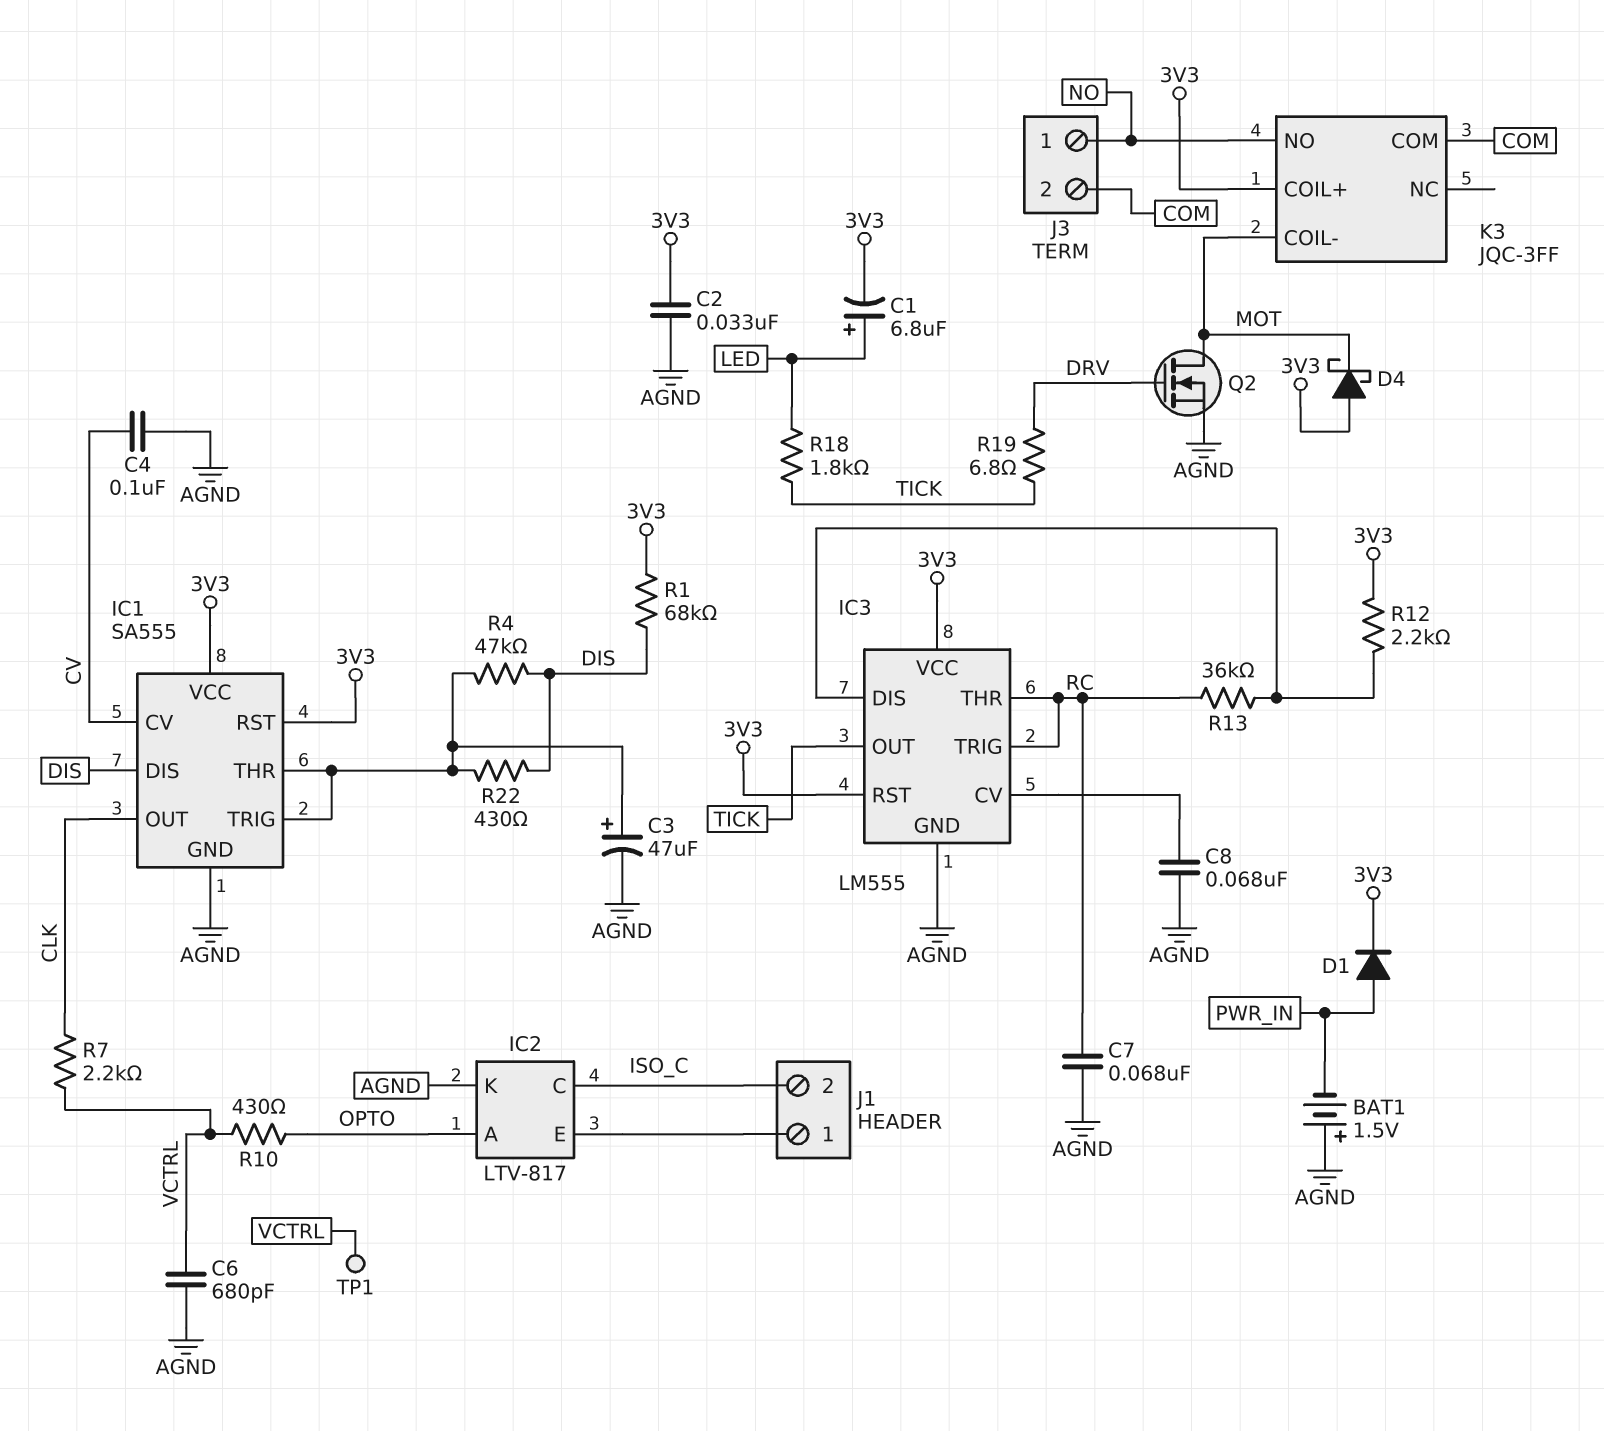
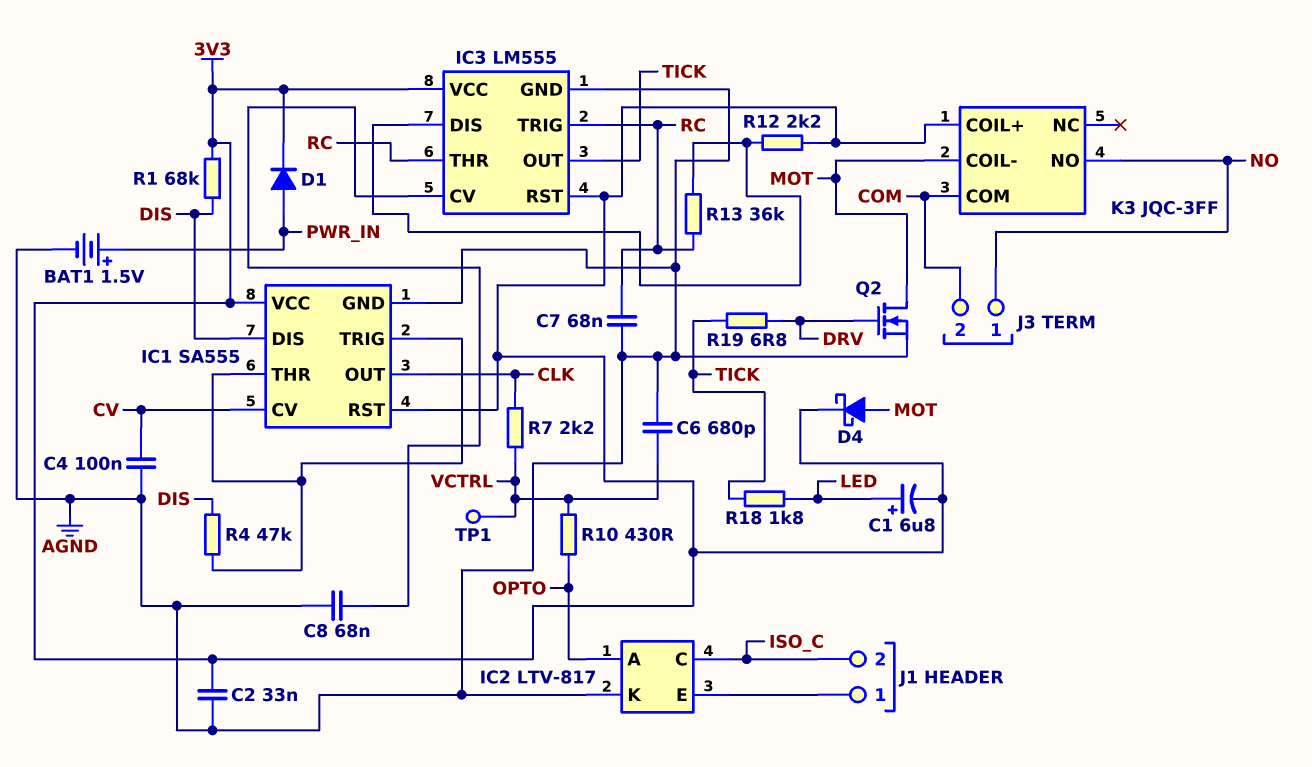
BAT1: 1.5V (plus AGND, minus PWR_IN) -> 1.5V (plus PWR_IN, minus AGND)
C3: 47uF (plus IC1/THR, minus AGND) -> none
D4: schottky (A 3V3, K MOT) -> schottky (A MOT, K 3V3)
R22: 430 (DIS, IC1/THR) -> none

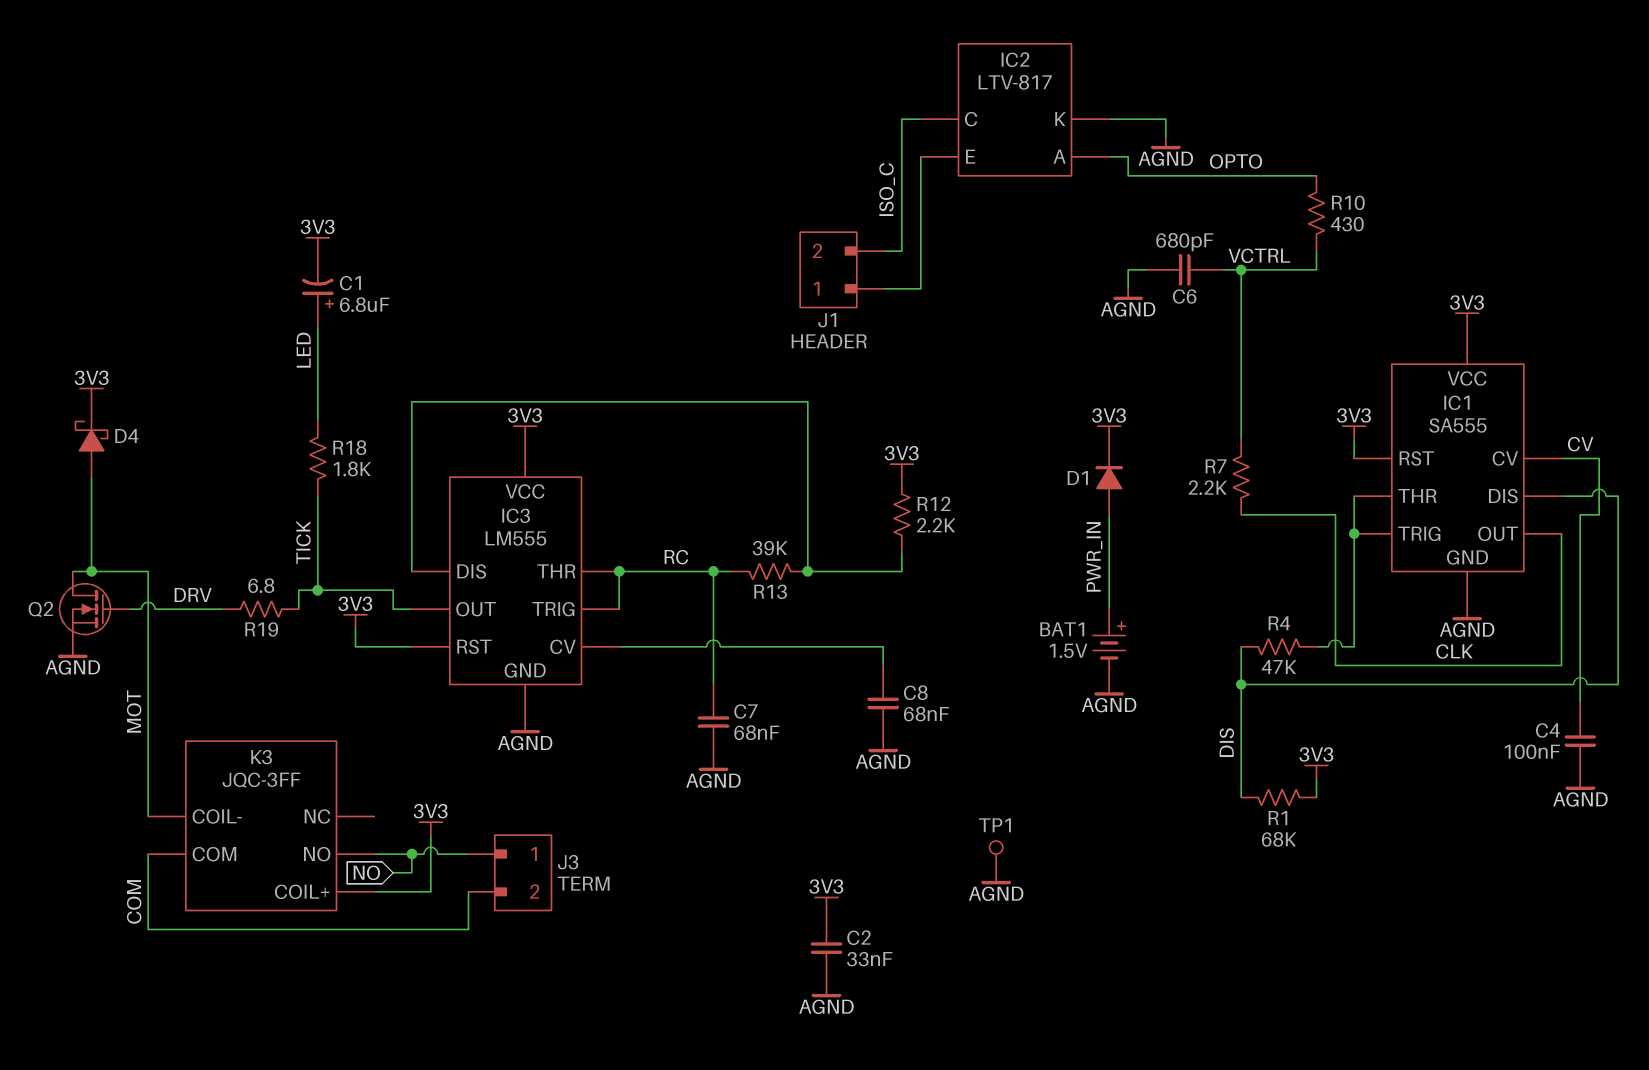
R13: 36k (IC3/DIS, RC) -> 39k (IC3/DIS, RC)
TP1: test point (VCTRL) -> test point (AGND)

